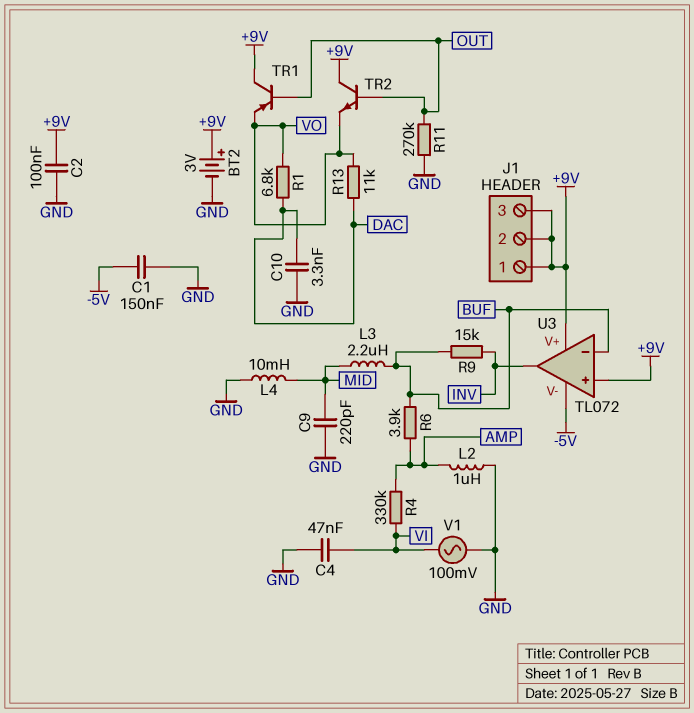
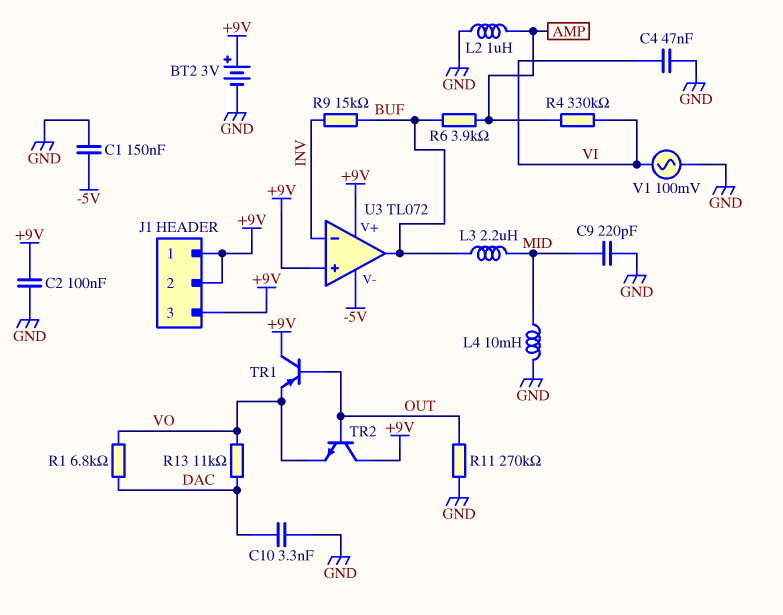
U3 pin in-: BUF -> INV
U3 pin out: INV -> BUF

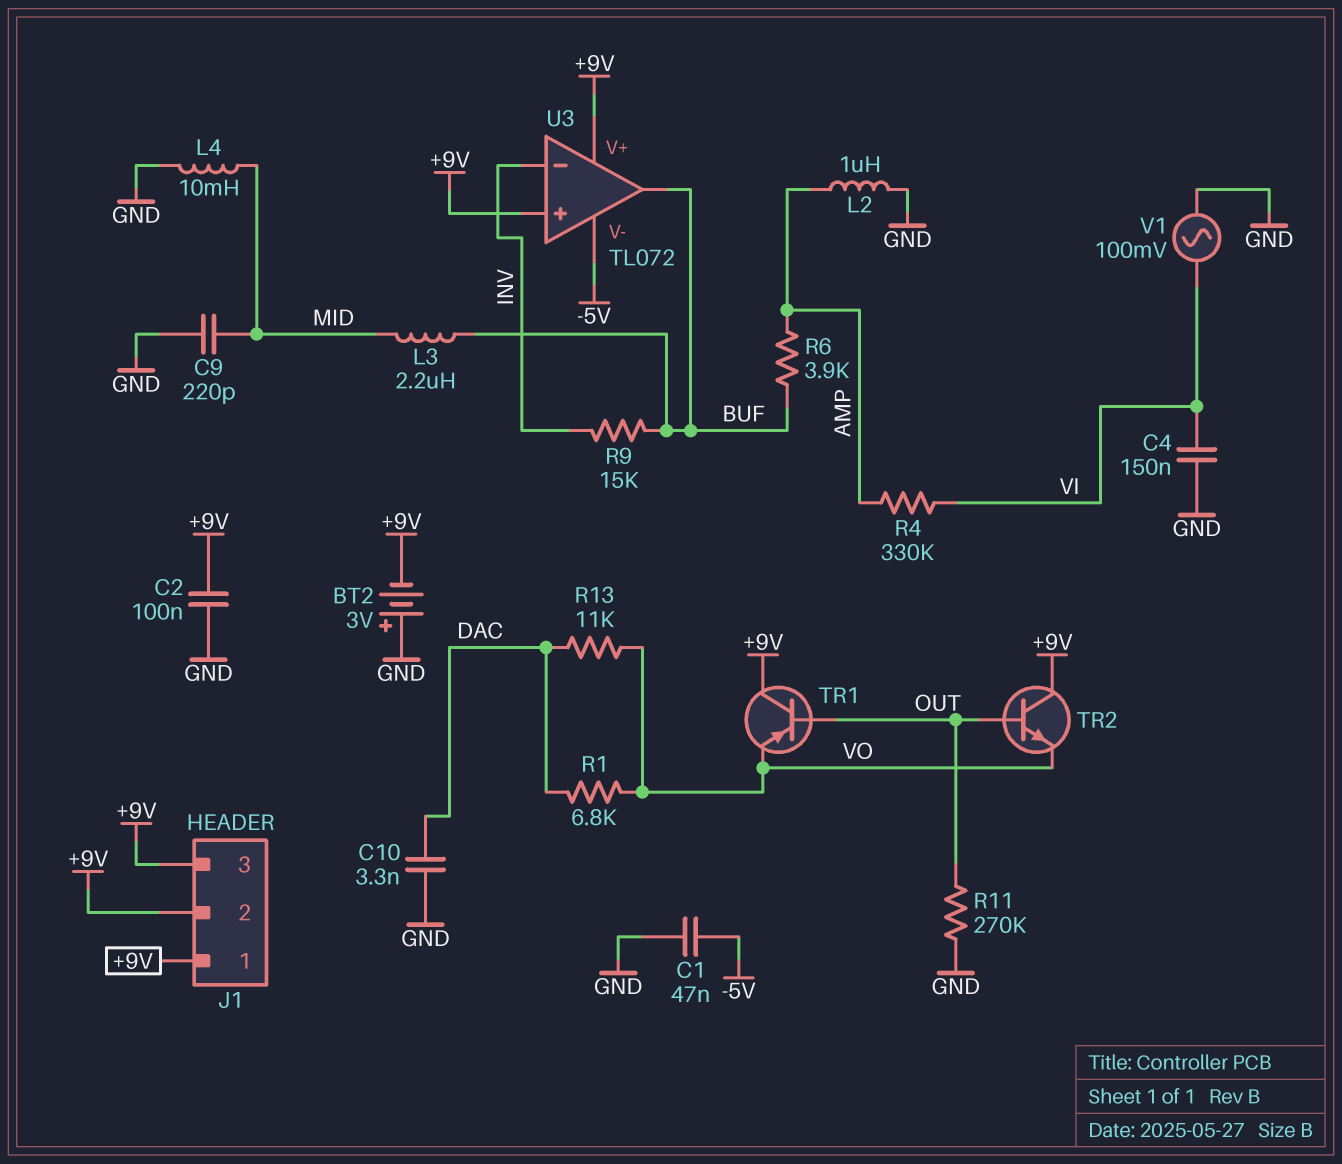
BT2: 3V (plus +9V, minus GND) -> 3V (plus GND, minus +9V)
C1: 150nF (-5V, GND) -> 47nF (-5V, GND)
C4: 47nF (GND, VI) -> 150nF (GND, VI)

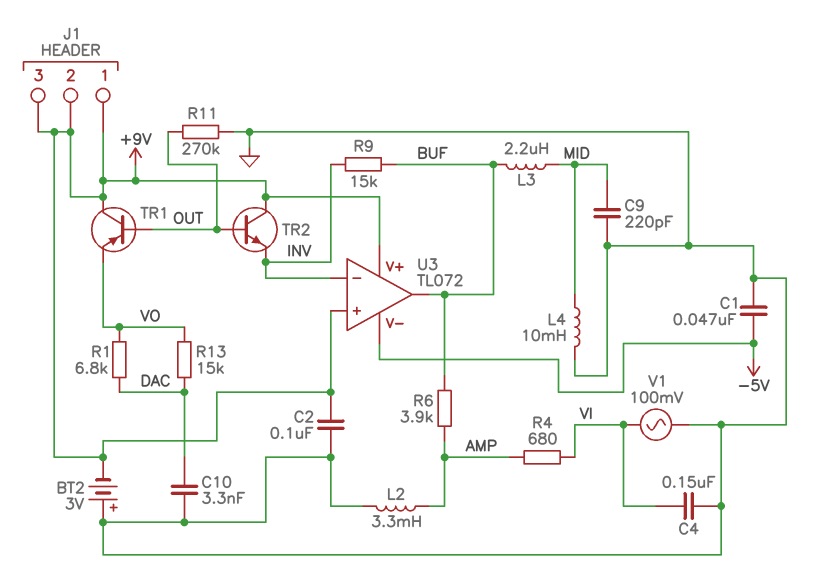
L2: 1uH (AMP, GND) -> 3.3mH (AMP, GND)
R4: 330k (AMP, VI) -> 680 (AMP, VI)
R13: 11k (DAC, VO) -> 15k (DAC, VO)
TR2: NPN (B OUT, C +9V, E VO) -> NPN (B OUT, C +9V, E INV)

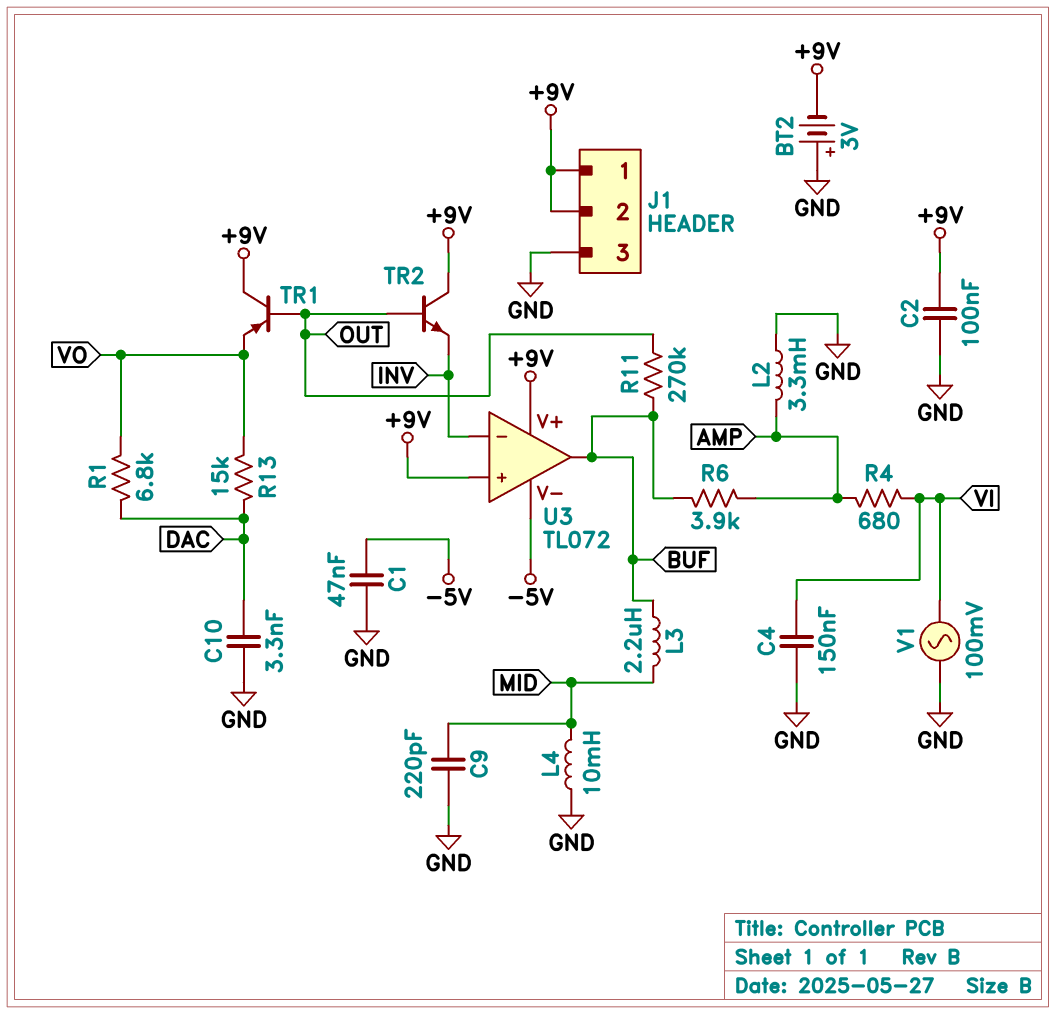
J1 pin 3: +9V -> GND
R9: 15k (BUF, INV) -> none
R11: 270k (GND, OUT) -> 270k (BUF, OUT)

